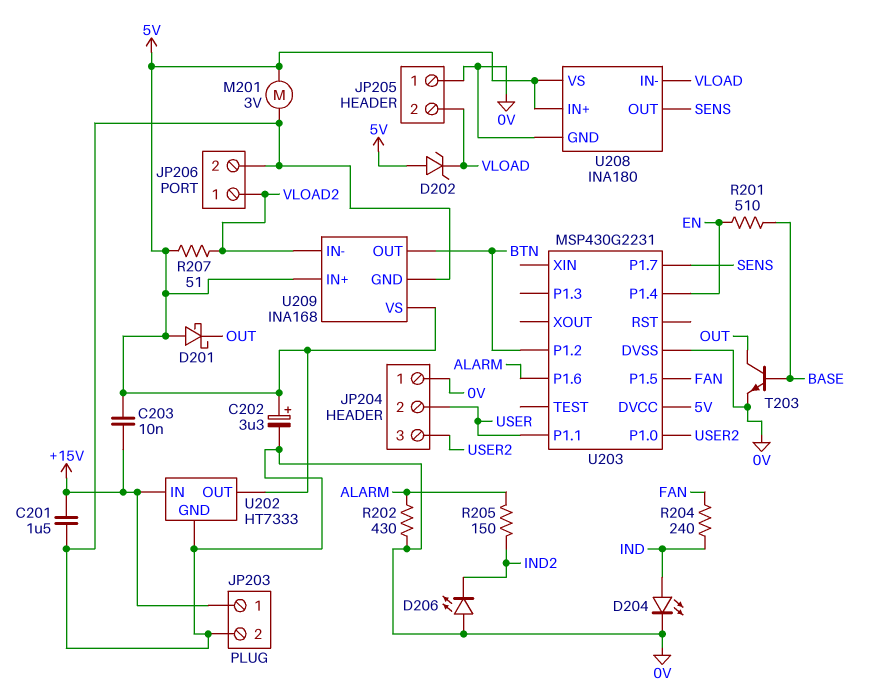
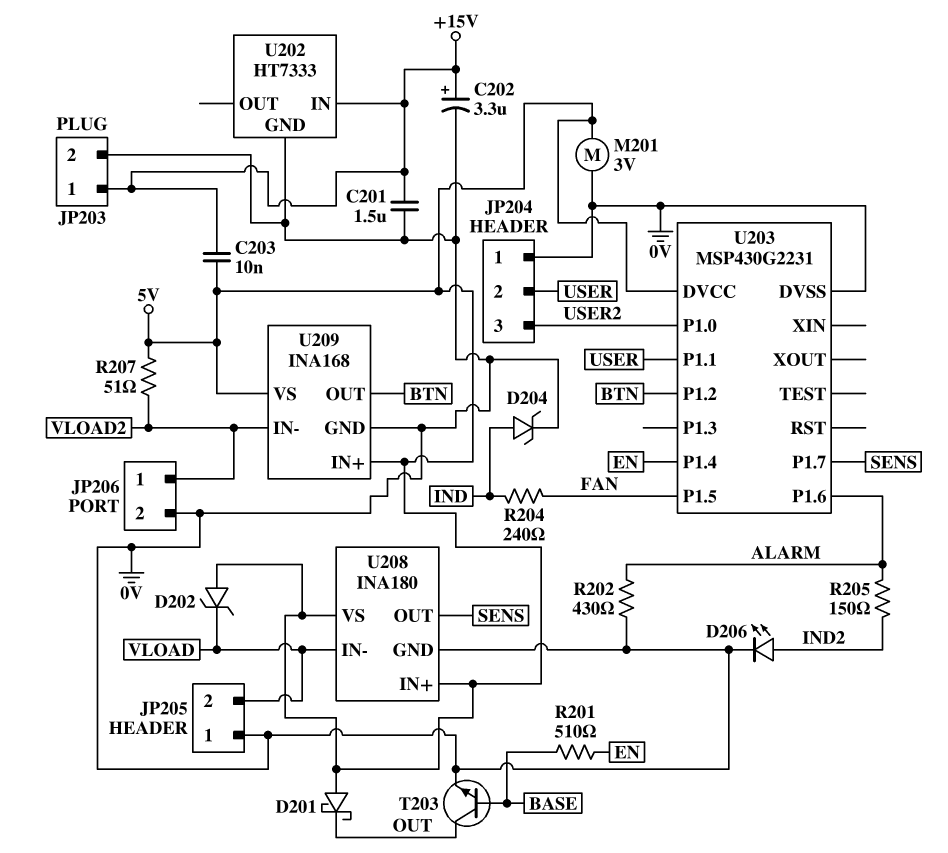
C202: 3.3uF (plus 5V, minus 0V) -> 3.3uF (plus +15V, minus 0V)
D204: LED (A IND, K 0V) -> zener (A IND, K 0V)
D206: LED (A 0V, K IND2) -> LED (A IND2, K 0V)
U202 pin OUT: 5V -> none

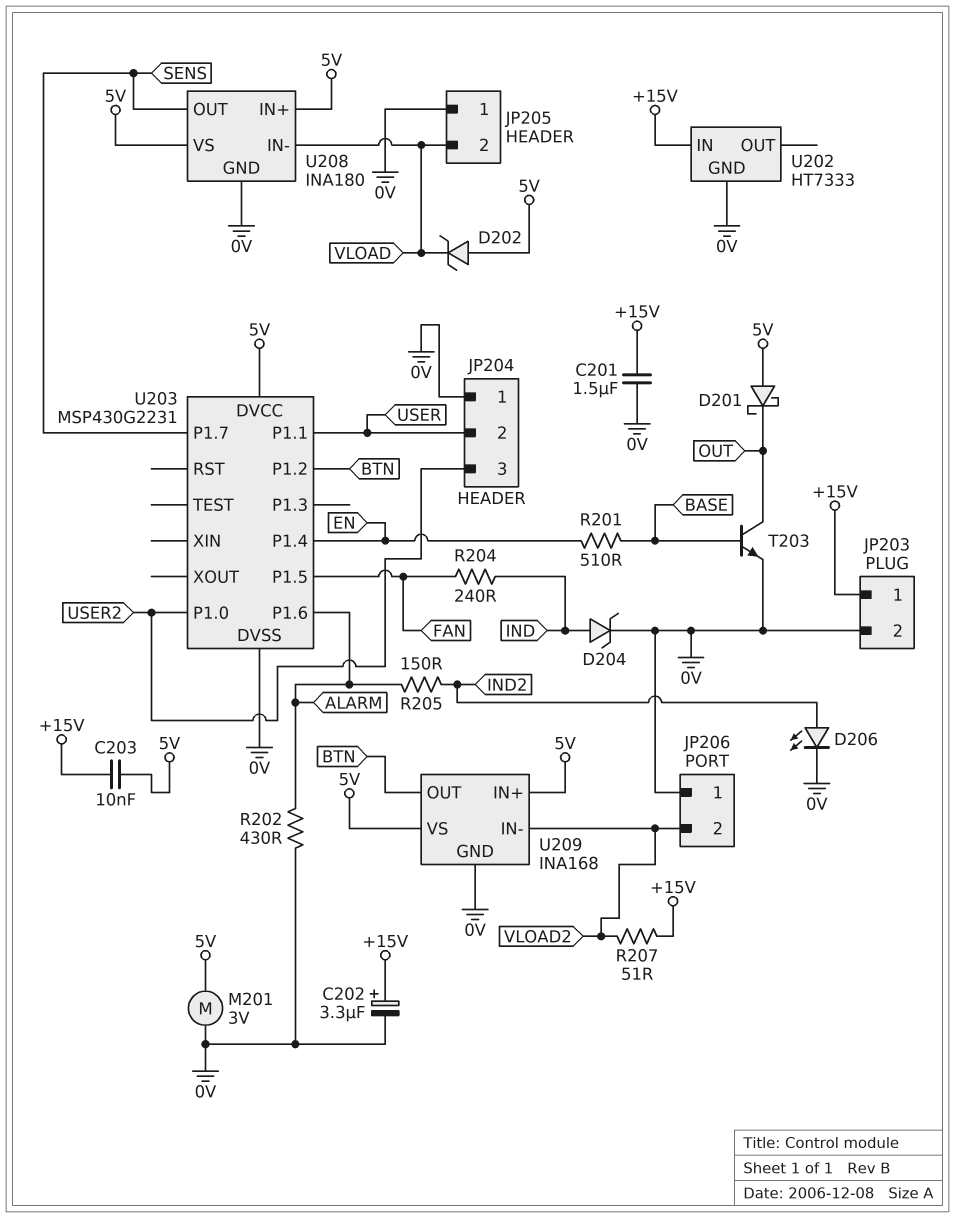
JP206 pin 1: VLOAD2 -> 0V
JP206 pin 2: 0V -> VLOAD2
R207: 51 (5V, VLOAD2) -> 51 (+15V, VLOAD2)

